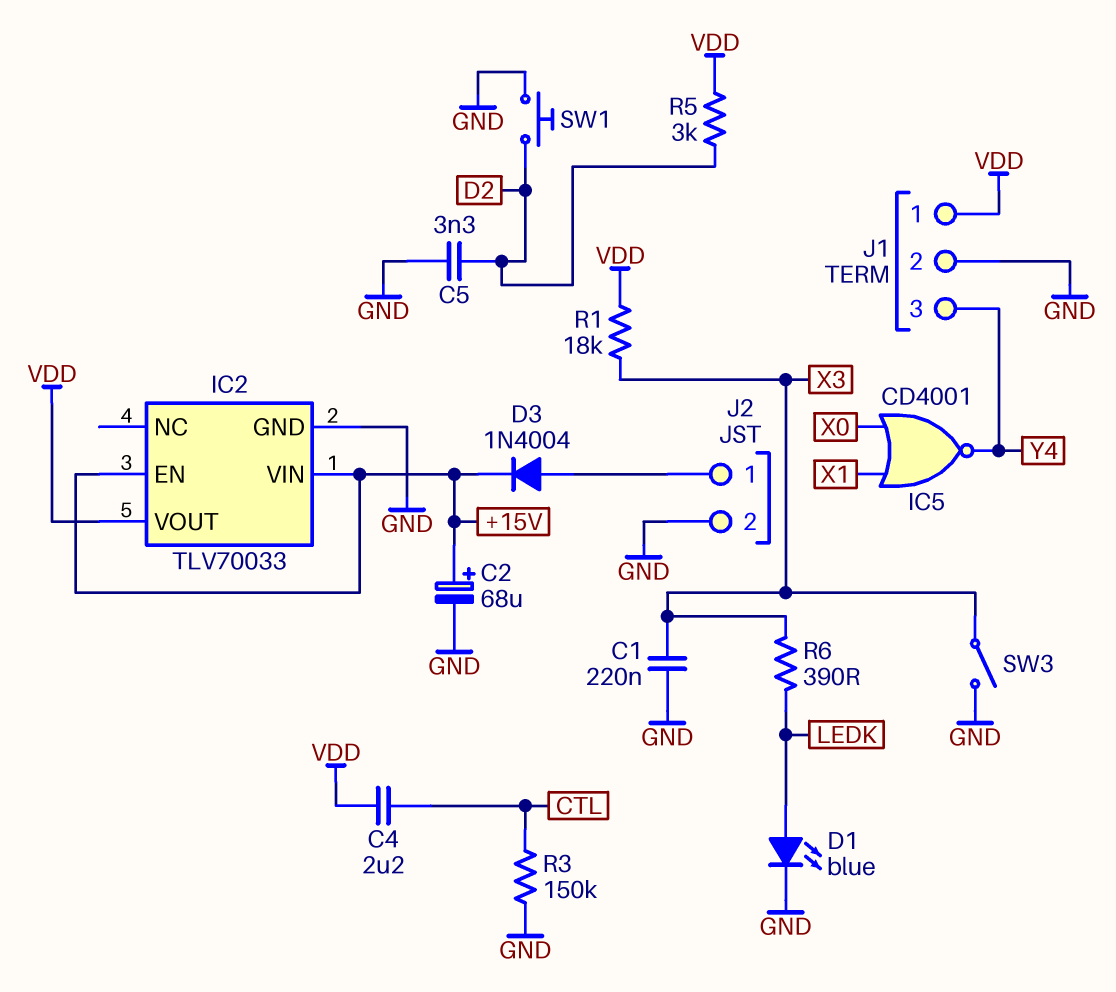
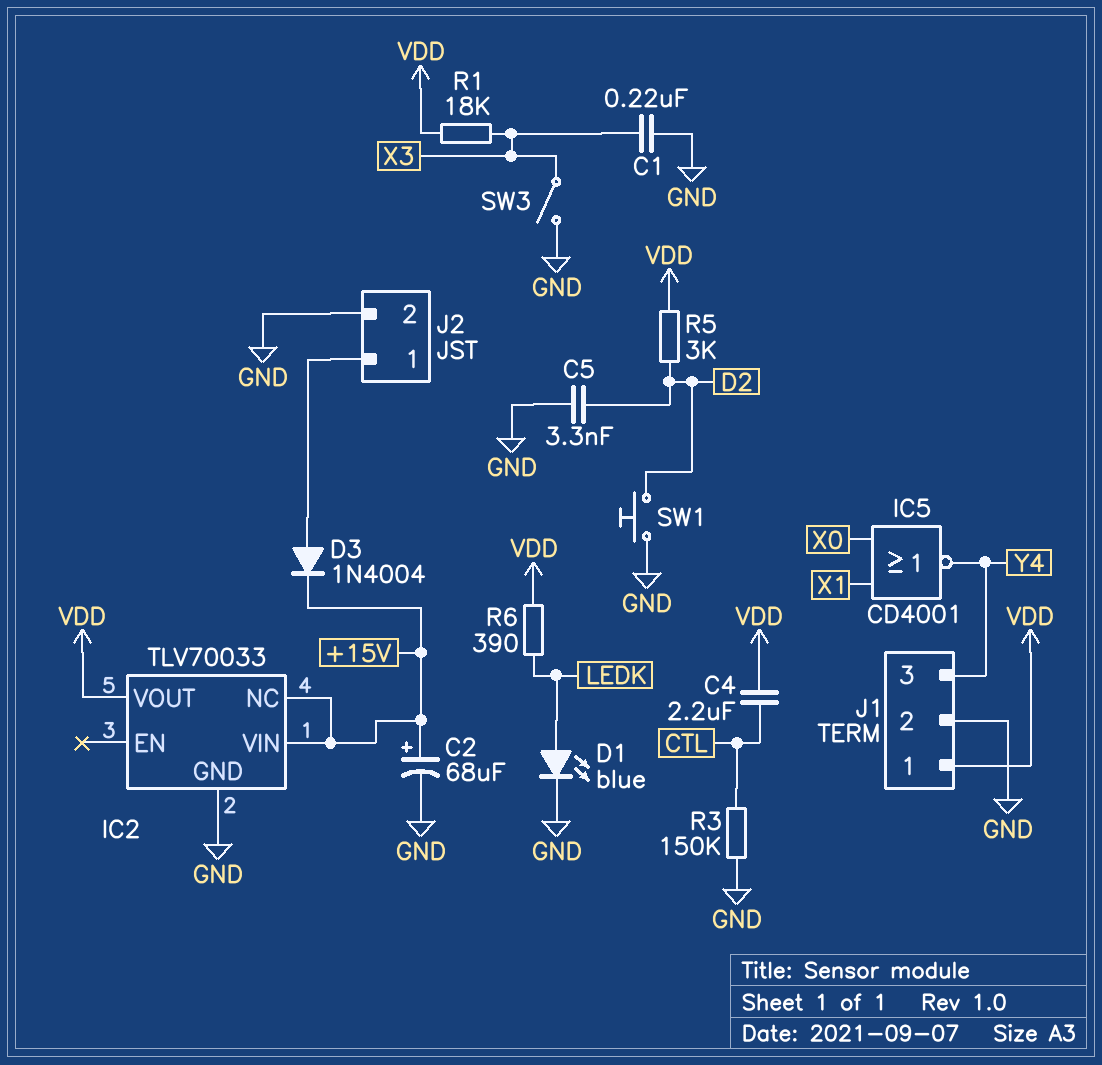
IC2 pin EN: +15V -> none
IC2 pin NC: none -> +15V
R6: 390 (LEDK, X3) -> 390 (LEDK, VDD)

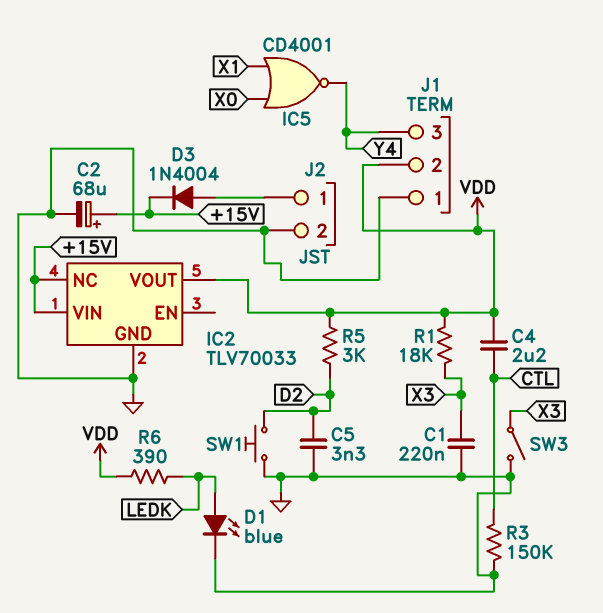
J1 pin 1: VDD -> GND
J1 pin 2: GND -> VDD

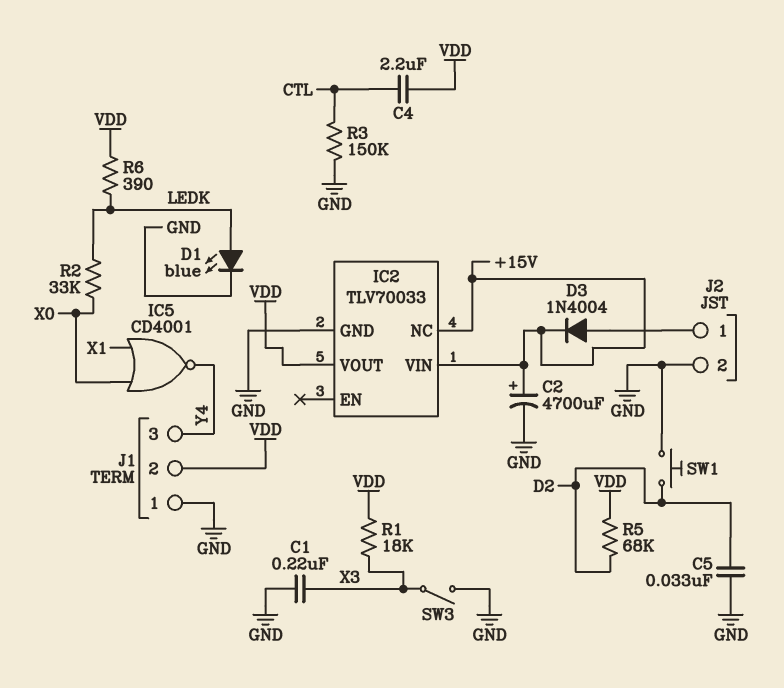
C2: 68uF (plus +15V, minus GND) -> 4700uF (plus +15V, minus GND)
C5: 3.3nF (D2, GND) -> 33nF (D2, GND)
R2: none -> 33k (LEDK, X0)
R5: 3k (D2, VDD) -> 68k (D2, VDD)

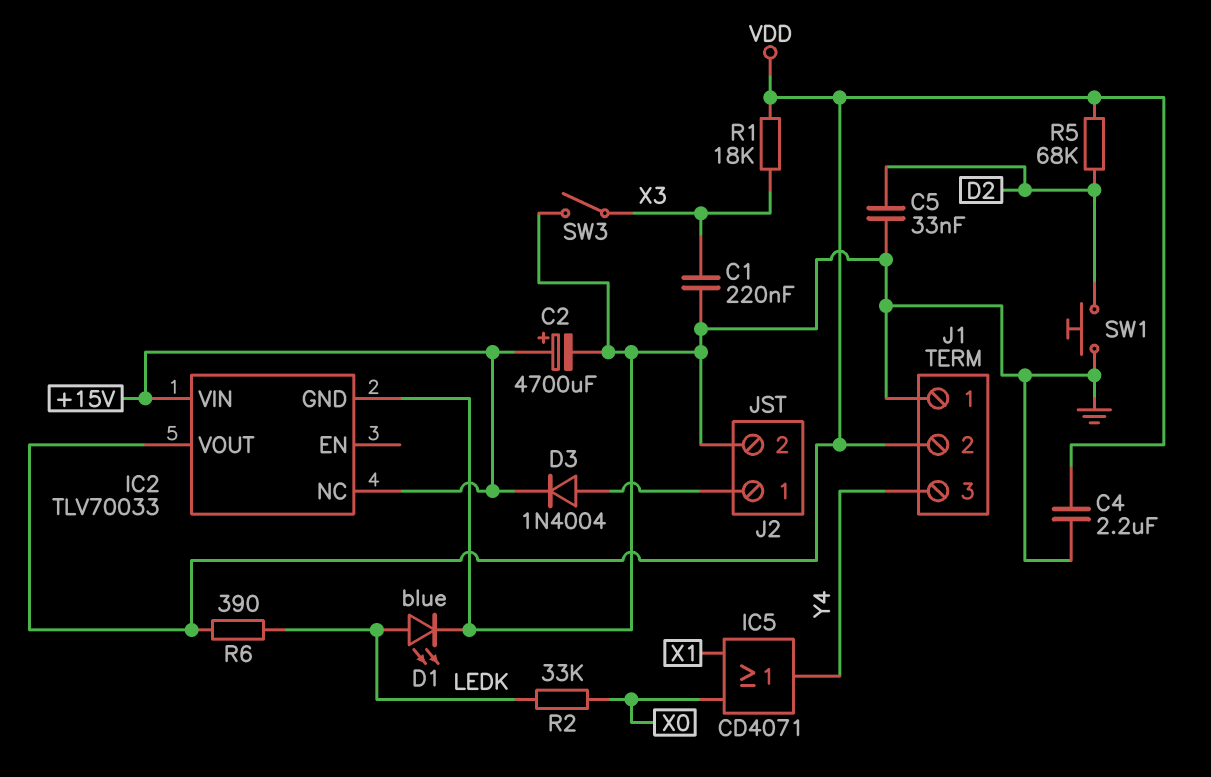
C4: 2.2uF (CTL, VDD) -> 2.2uF (GND, VDD)
IC5: NOR CD4001 (in X0, in X1, out Y4) -> OR CD4071 (in X0, in X1, out Y4)
R3: 150k (CTL, GND) -> none

